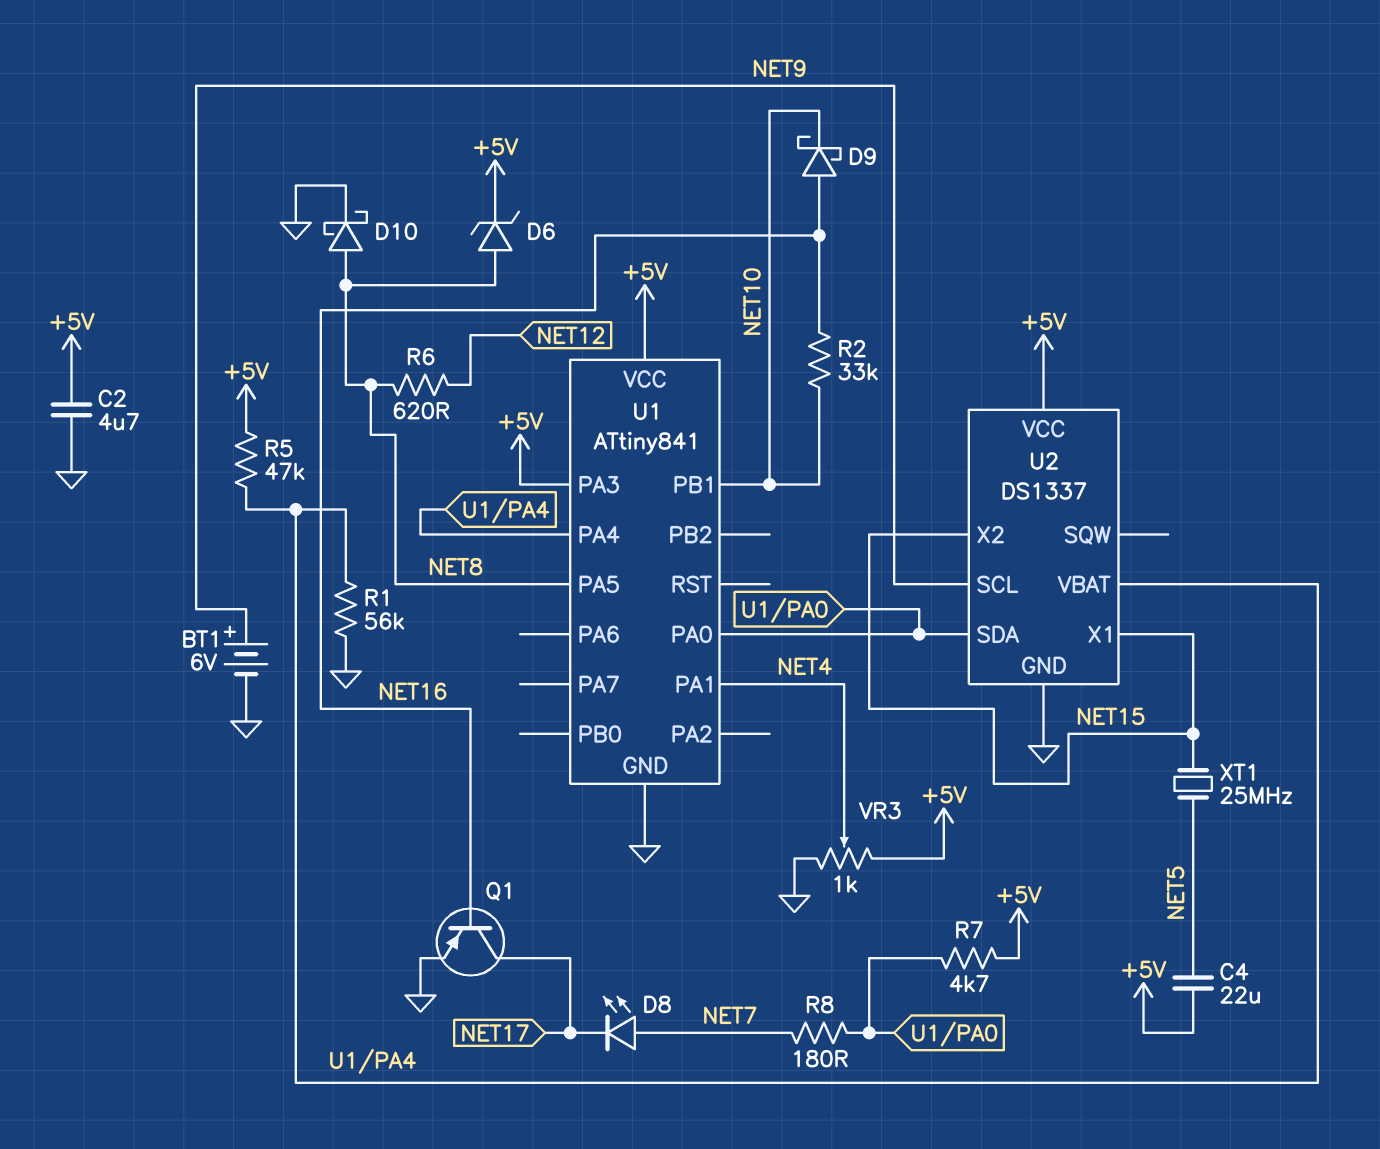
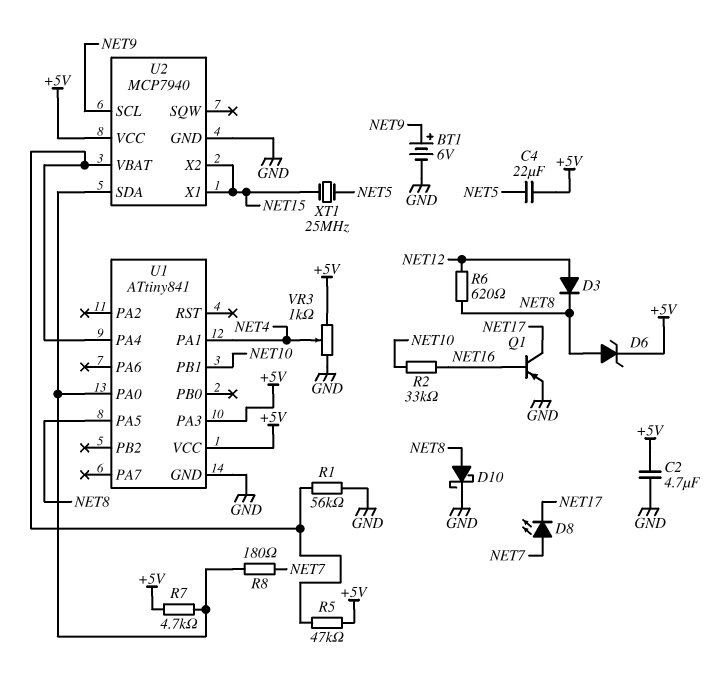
D3: none -> diode (A NET12, K NET8)
D9: schottky (A NET16, K NET10) -> none
U2: DS1337 -> MCP7940

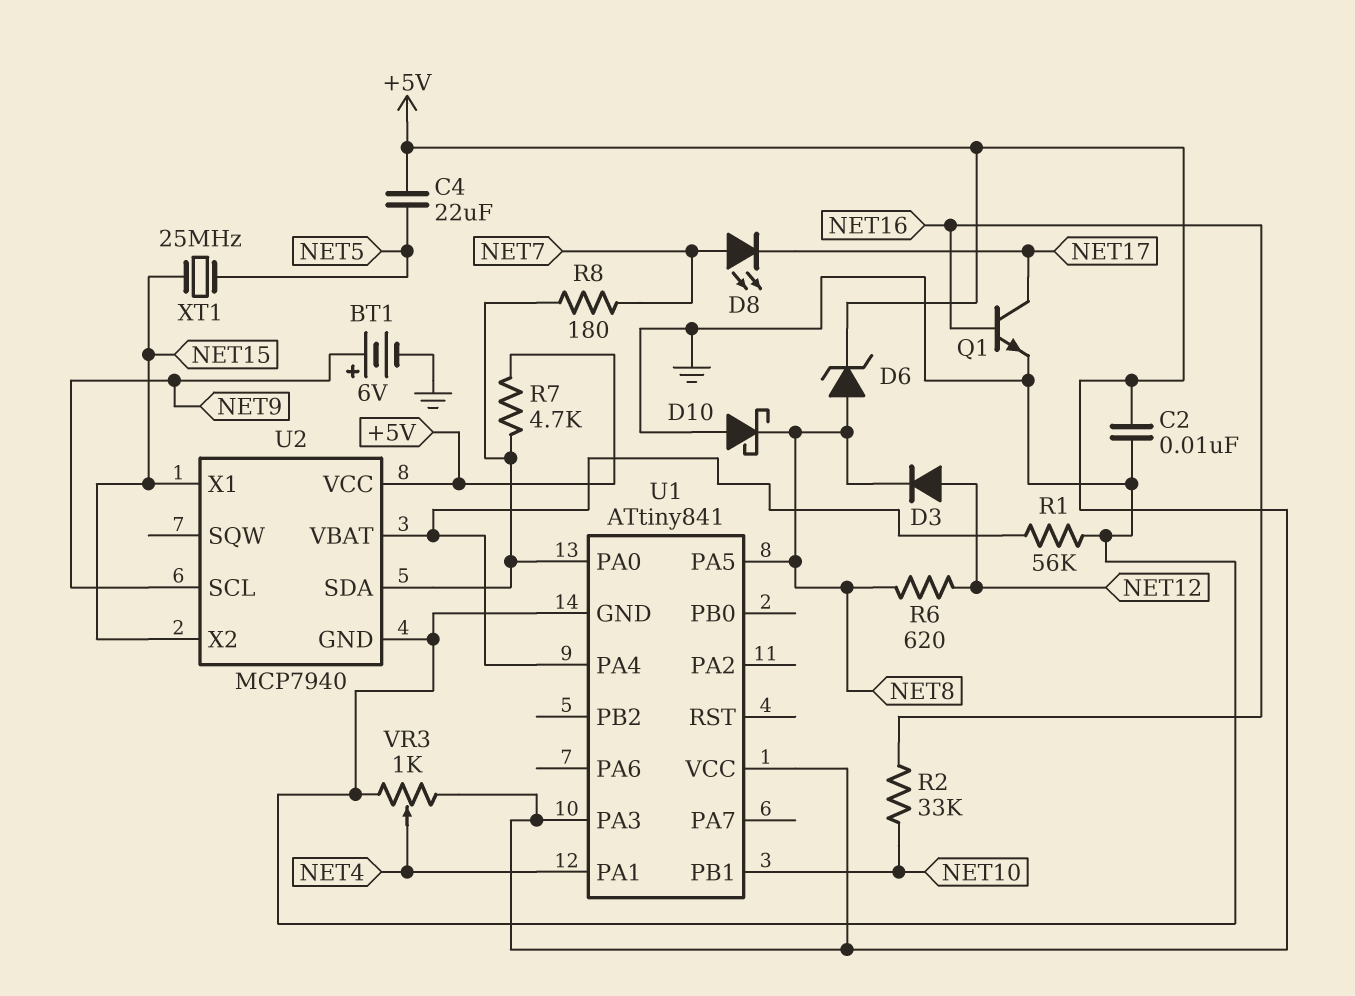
C2: 4.7uF (+5V, GND) -> 10nF (+5V, GND)
D10: schottky (A NET8, K GND) -> schottky (A GND, K NET8)
Q1: PNP (B NET16, C NET17, E GND) -> NPN (B NET16, C NET17, E GND)
R5: 47k (+5V, U1/PA4) -> none

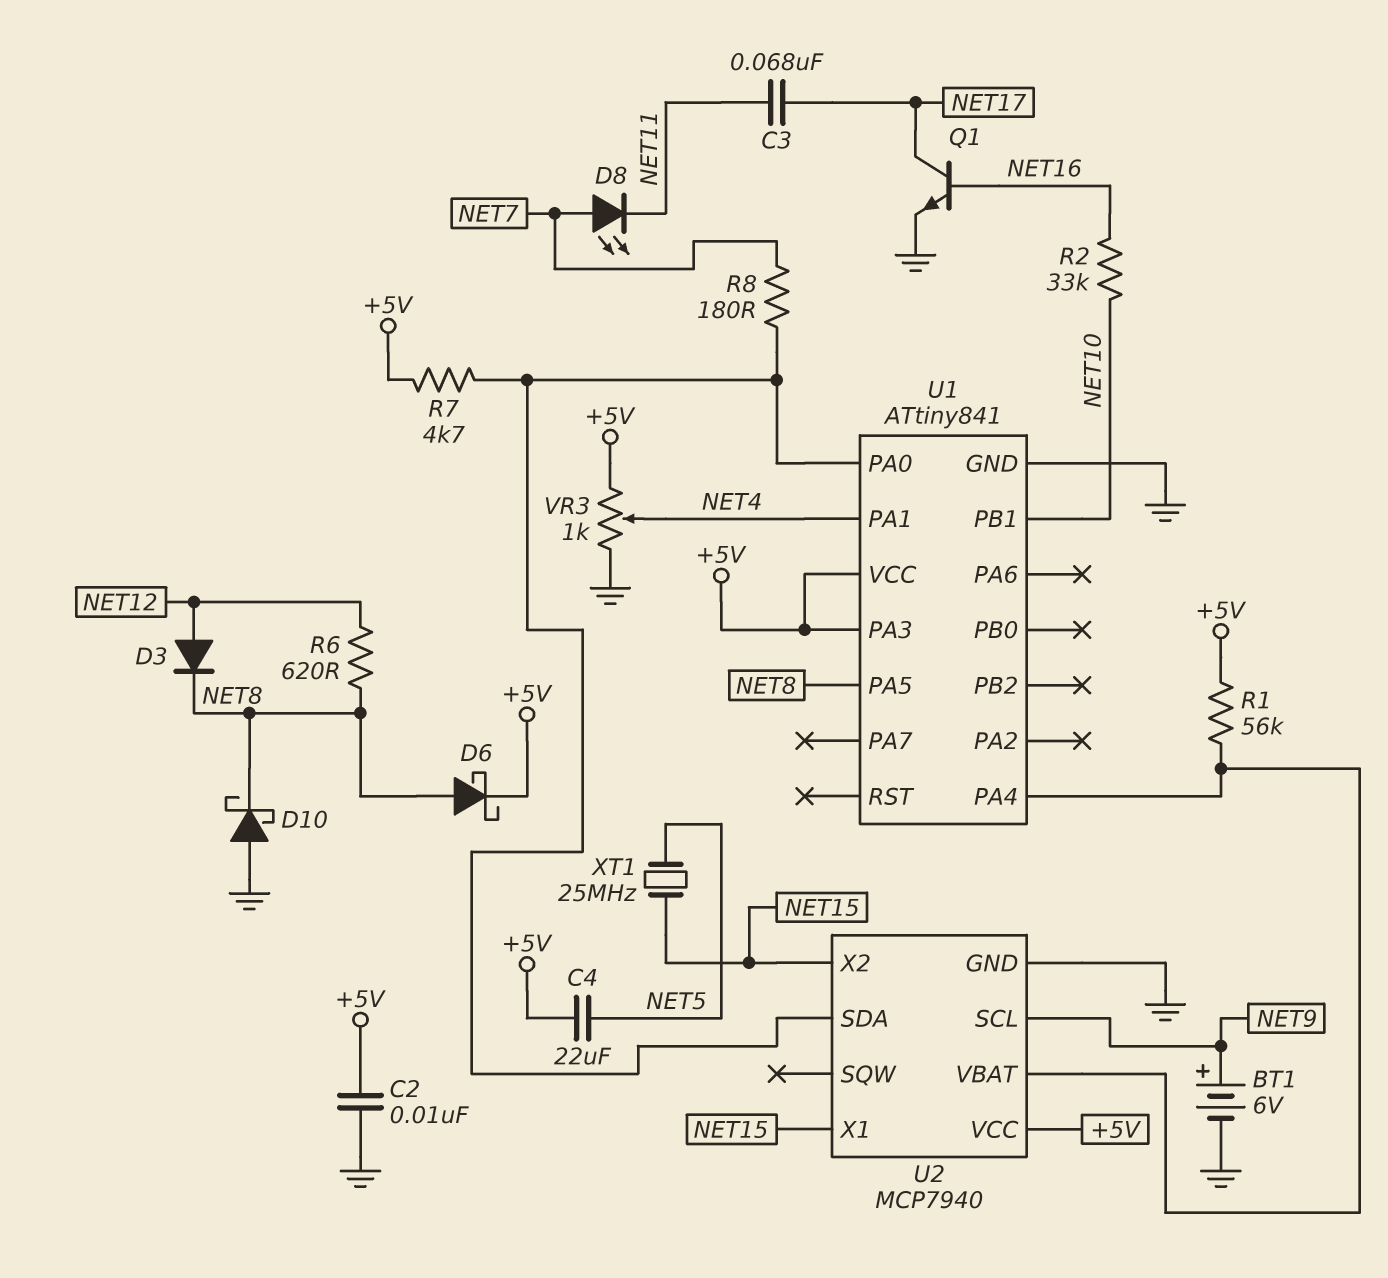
C3: none -> 68nF (NET11, NET17)
D6: zener (A NET8, K +5V) -> schottky (A NET8, K +5V)
D8: LED (A NET7, K NET17) -> LED (A NET7, K NET11)
R1: 56k (GND, U1/PA4) -> 56k (+5V, U1/PA4)

